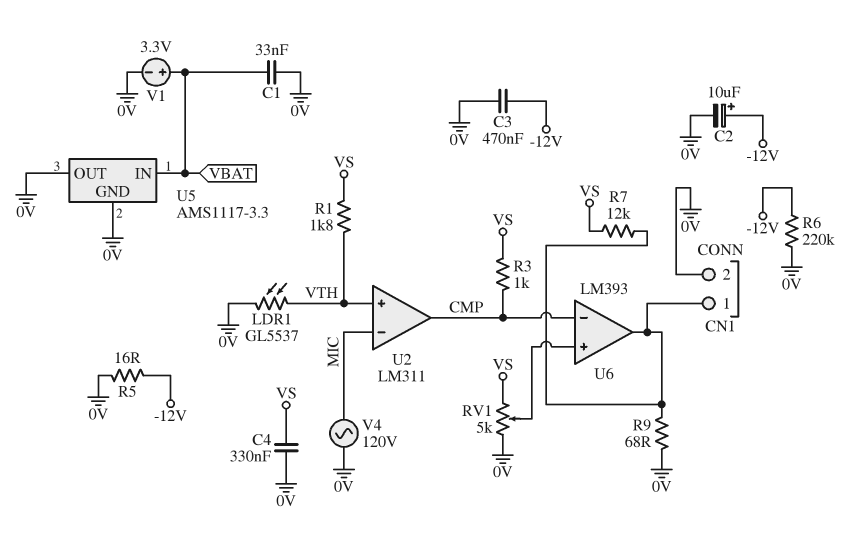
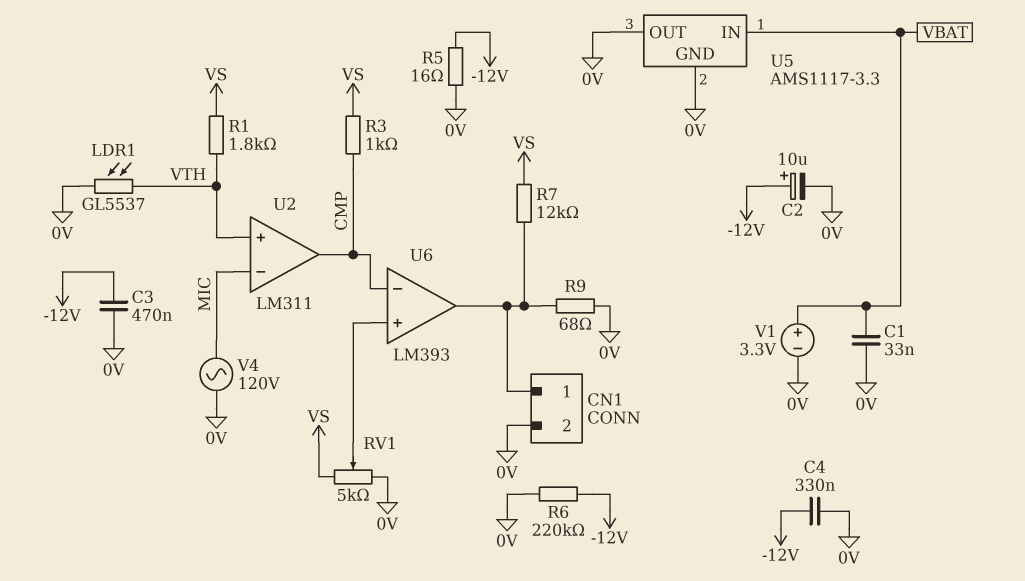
C4: 330nF (0V, VS) -> 330nF (-12V, 0V)

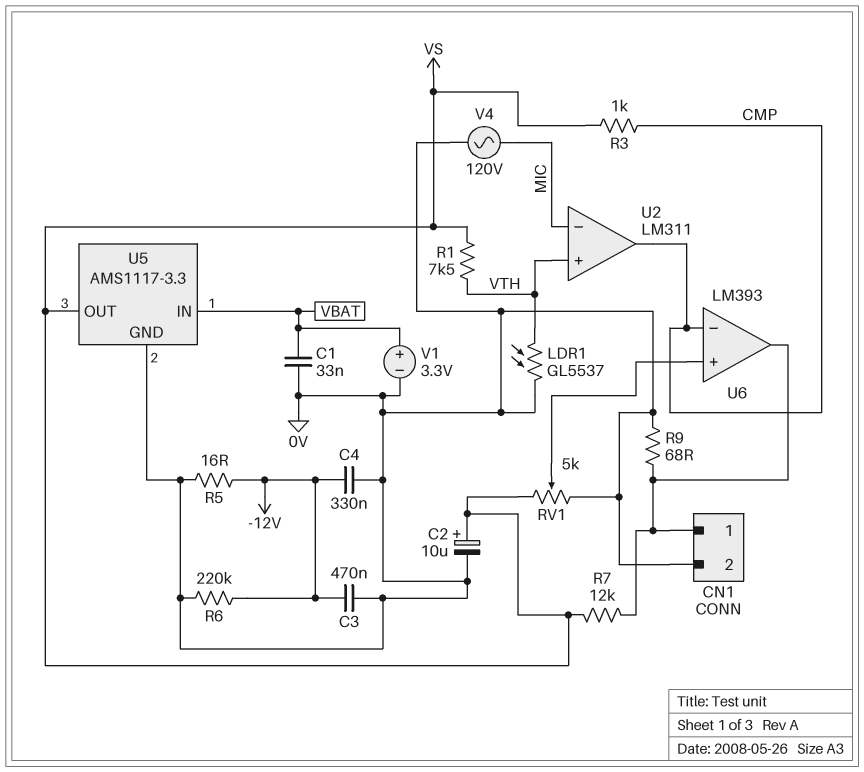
C2: 10uF (plus -12V, minus 0V) -> 10uF (plus VS, minus 0V)
R1: 1.8k (VS, VTH) -> 7.5k (VS, VTH)
U5 pin OUT: 0V -> VS

